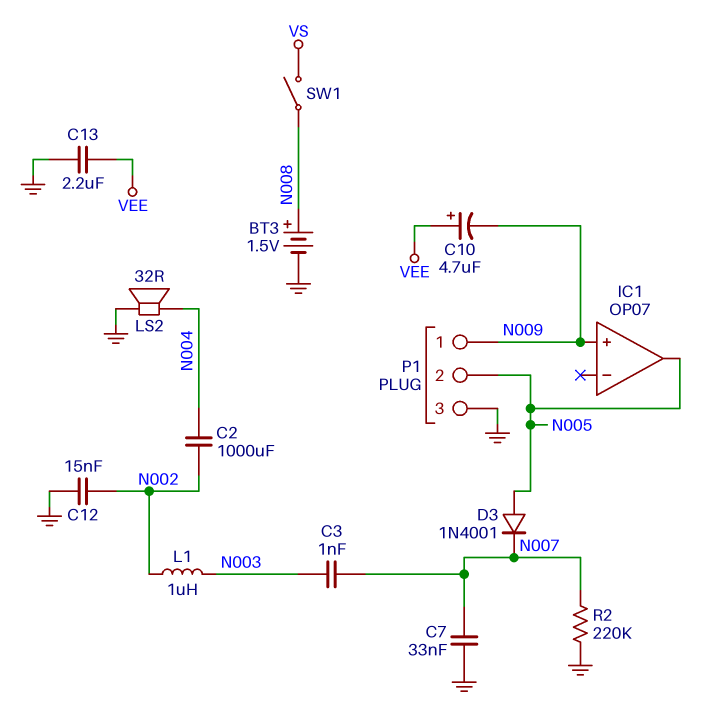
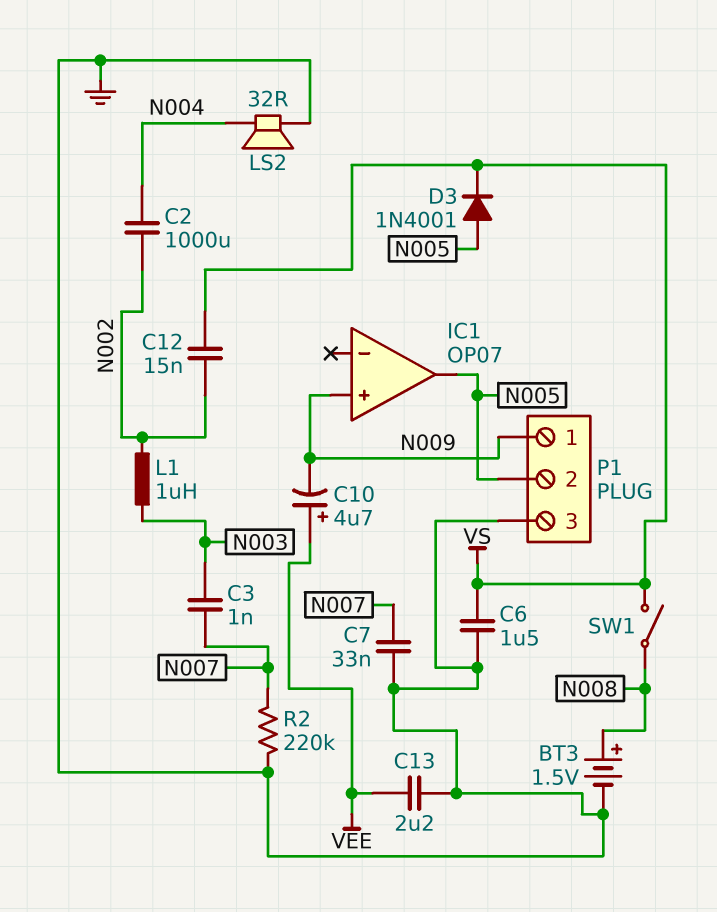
C6: none -> 1.5uF (GND, VS)
C12: 15nF (GND, N002) -> 15nF (N002, VS)
D3: diode 1N4001 (A N005, K N007) -> diode 1N4001 (A N005, K VS)

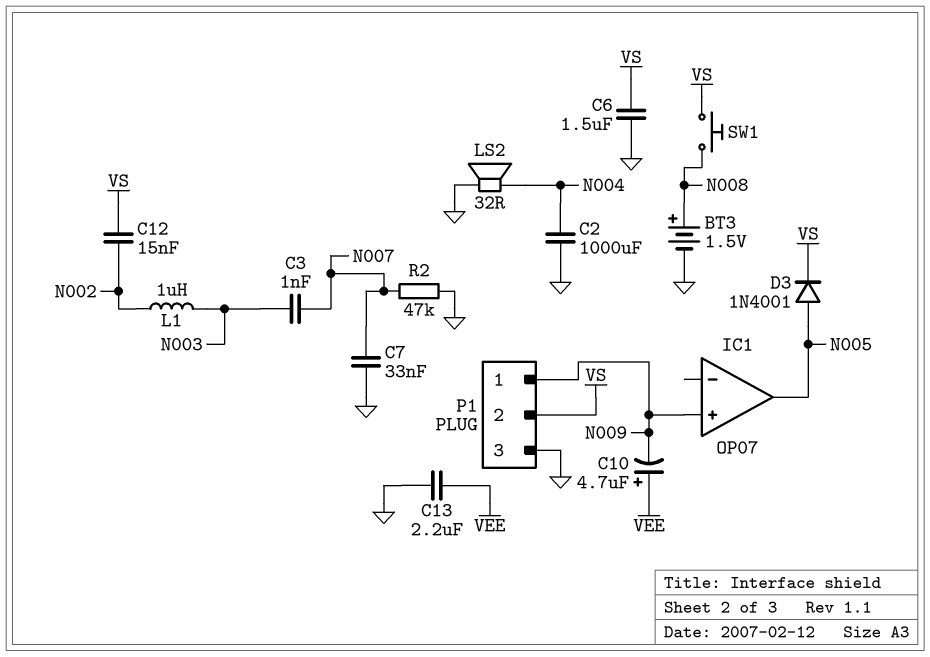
C2: 1000uF (N002, N004) -> 1000uF (GND, N004)
P1 pin 2: N005 -> VS
R2: 220k (GND, N007) -> 47k (GND, N007)
SW1: switch (N008, VS) -> button (N008, VS)

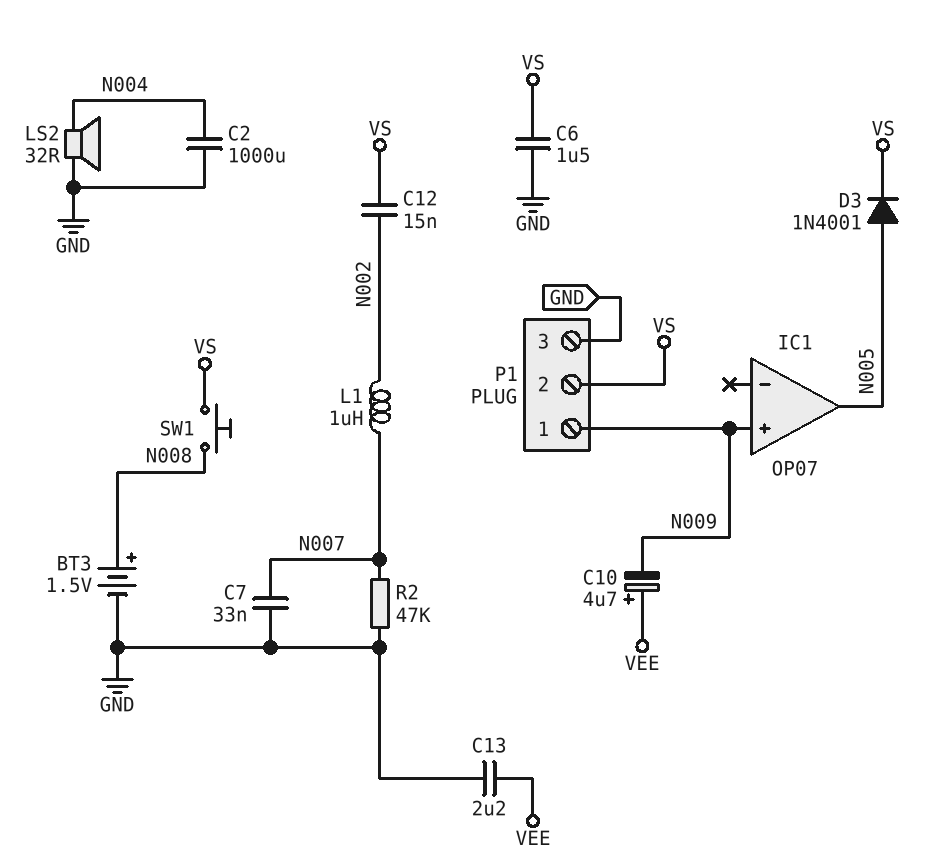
C3: 1nF (N003, N007) -> none
L1: 1uH (N002, N003) -> 1uH (N002, N007)

